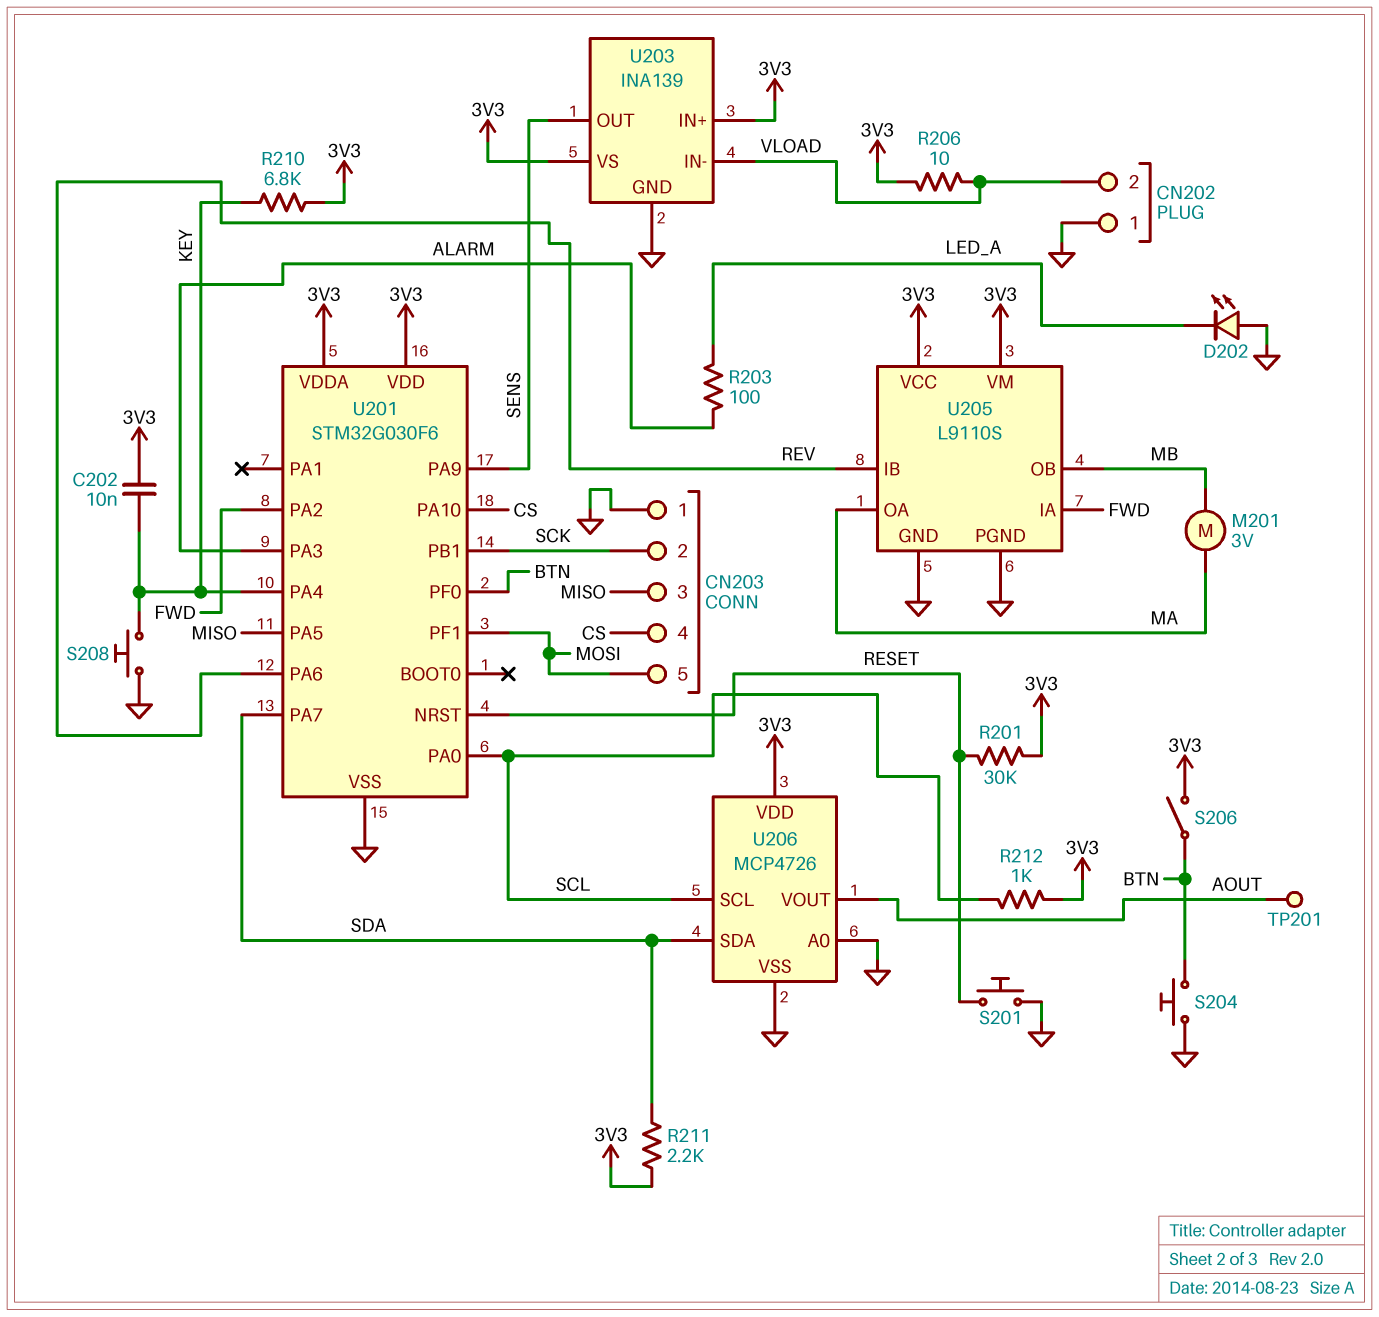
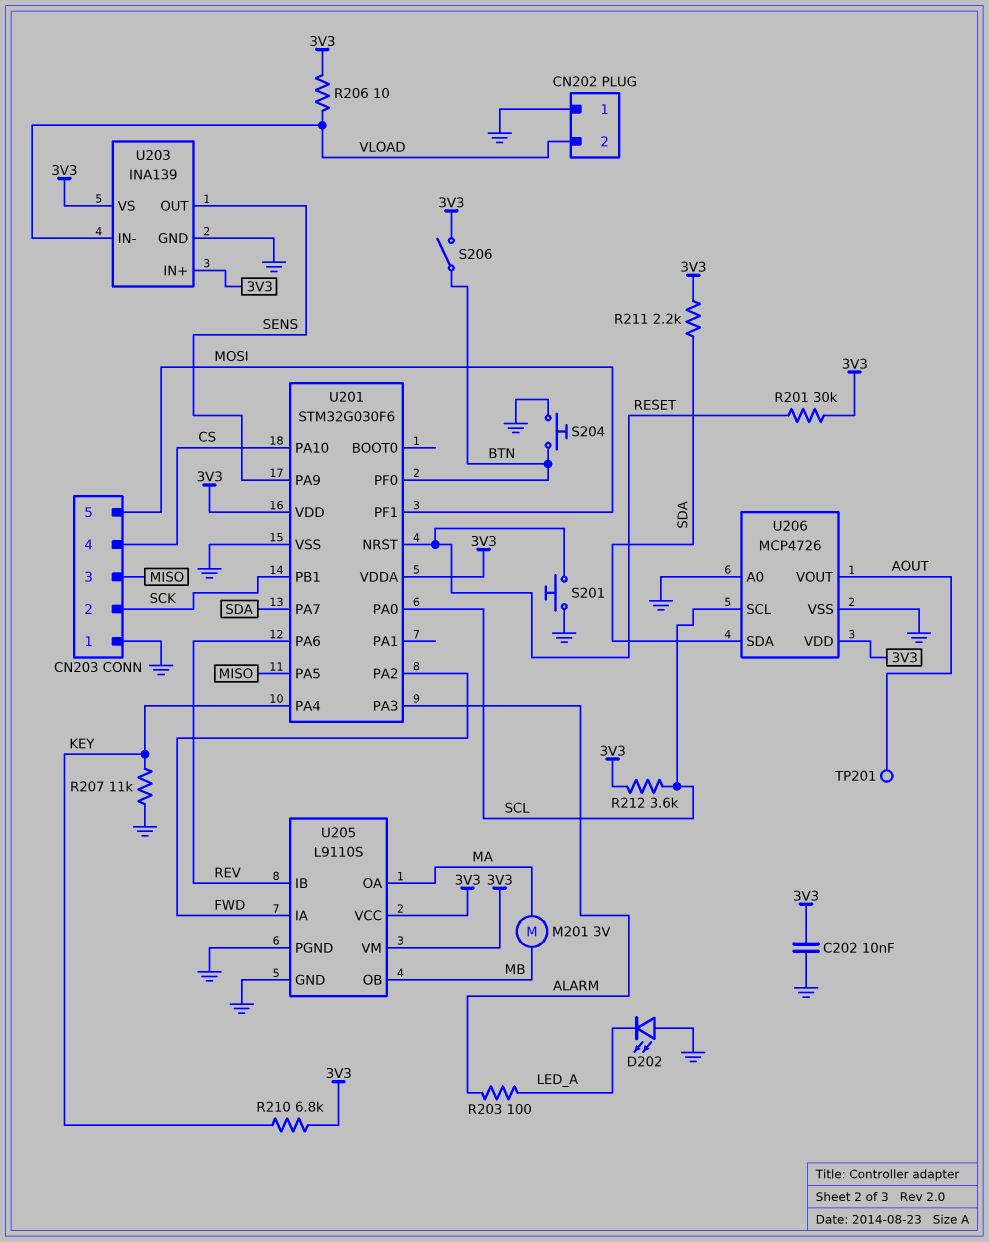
C202: 10nF (3V3, KEY) -> 10nF (3V3, GND)
R207: none -> 11k (GND, KEY)
R212: 1k (3V3, SCL) -> 3.6k (3V3, SCL)
S208: button (GND, KEY) -> none

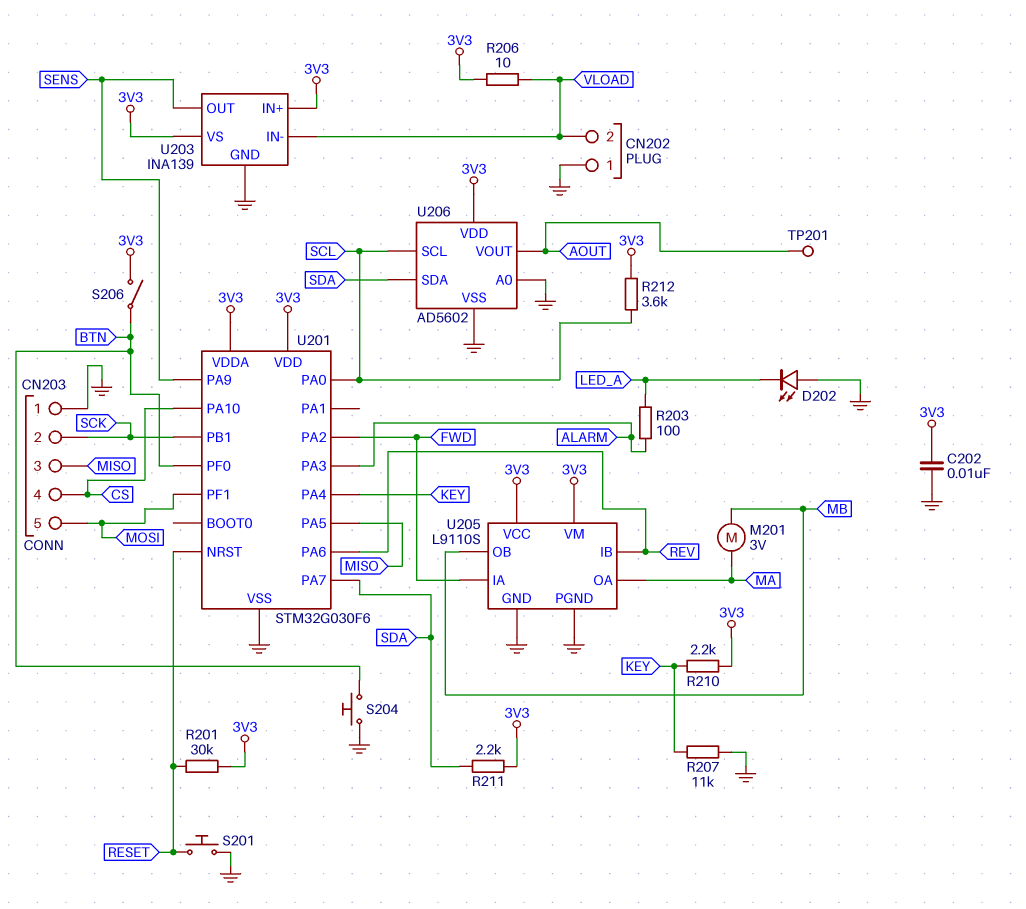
R210: 6.8k (3V3, KEY) -> 2.2k (3V3, KEY)
U206: MCP4726 -> AD5602

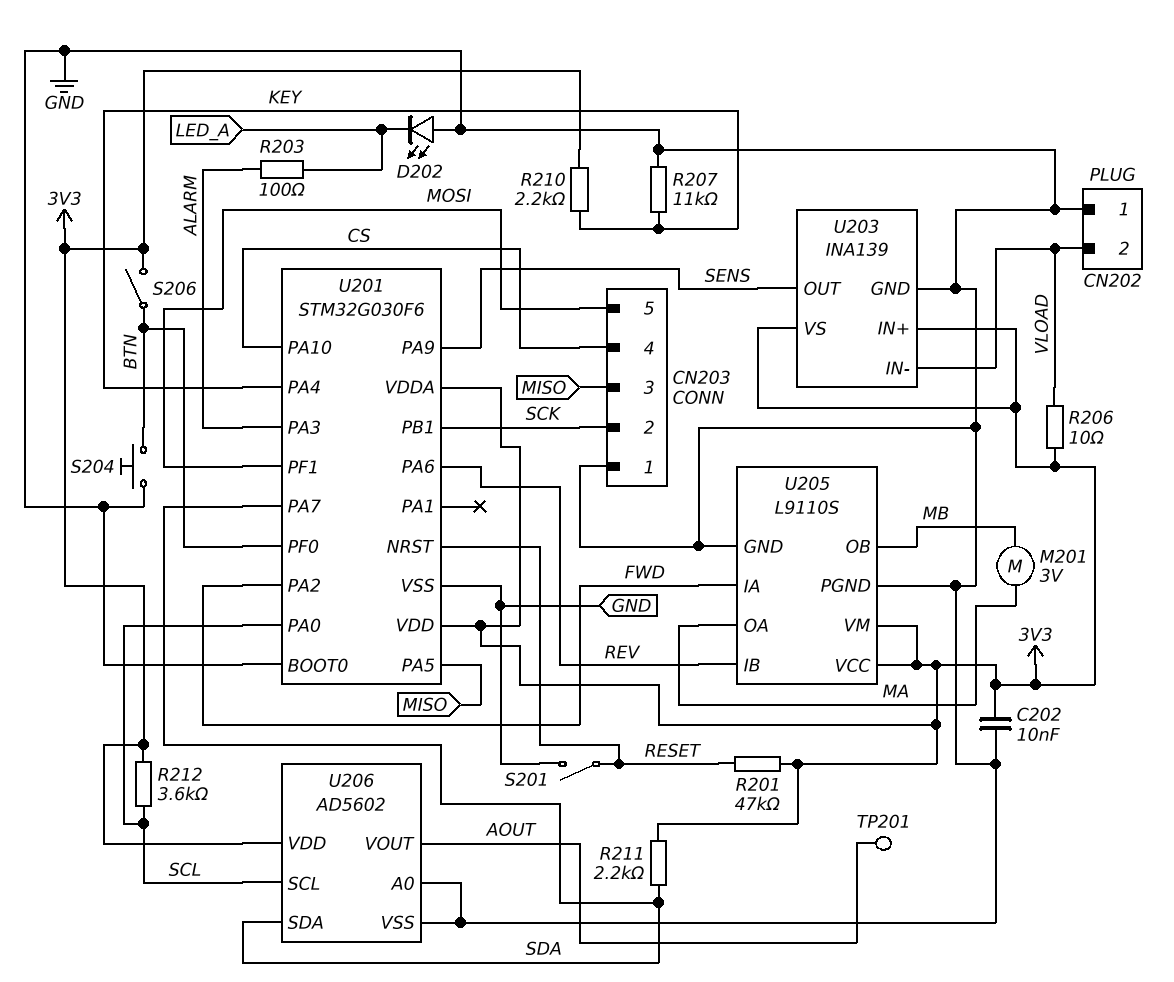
R201: 30k (3V3, RESET) -> 47k (3V3, RESET)
S201: button (GND, RESET) -> switch (GND, RESET)
U201 pin BOOT0: none -> GND

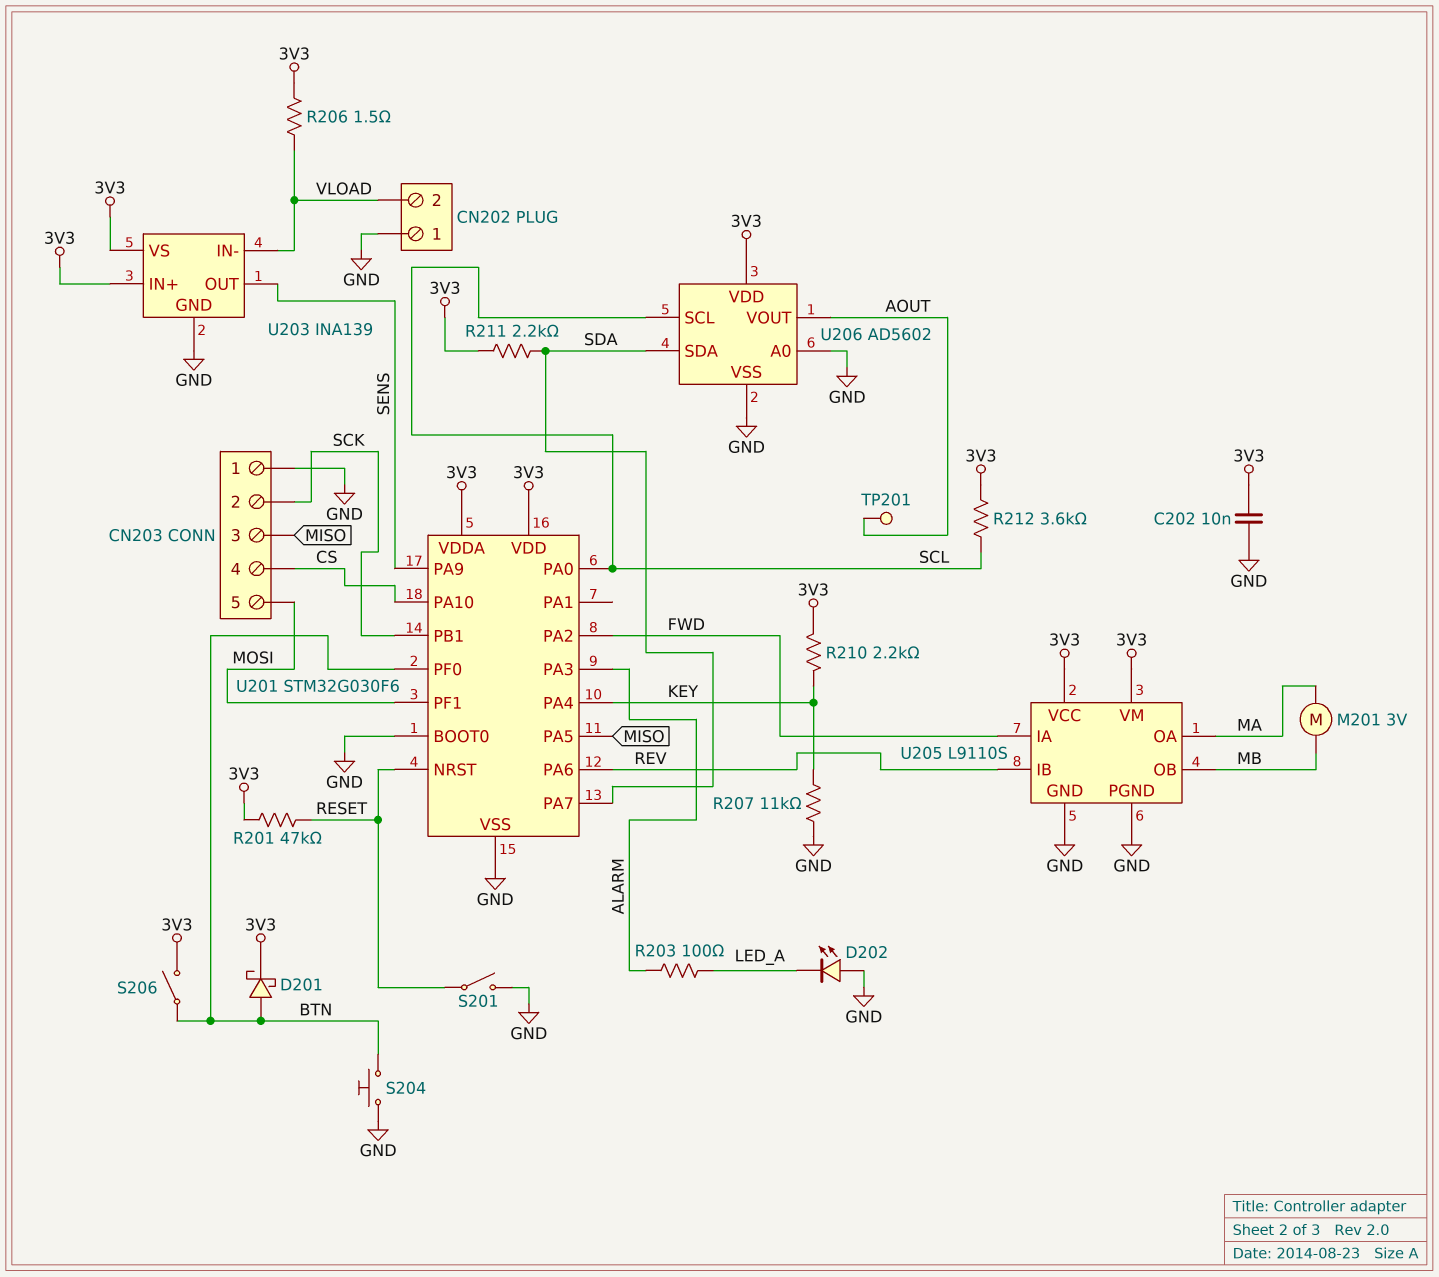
D201: none -> schottky (A BTN, K 3V3)
R206: 10 (3V3, VLOAD) -> 1.5 (3V3, VLOAD)

